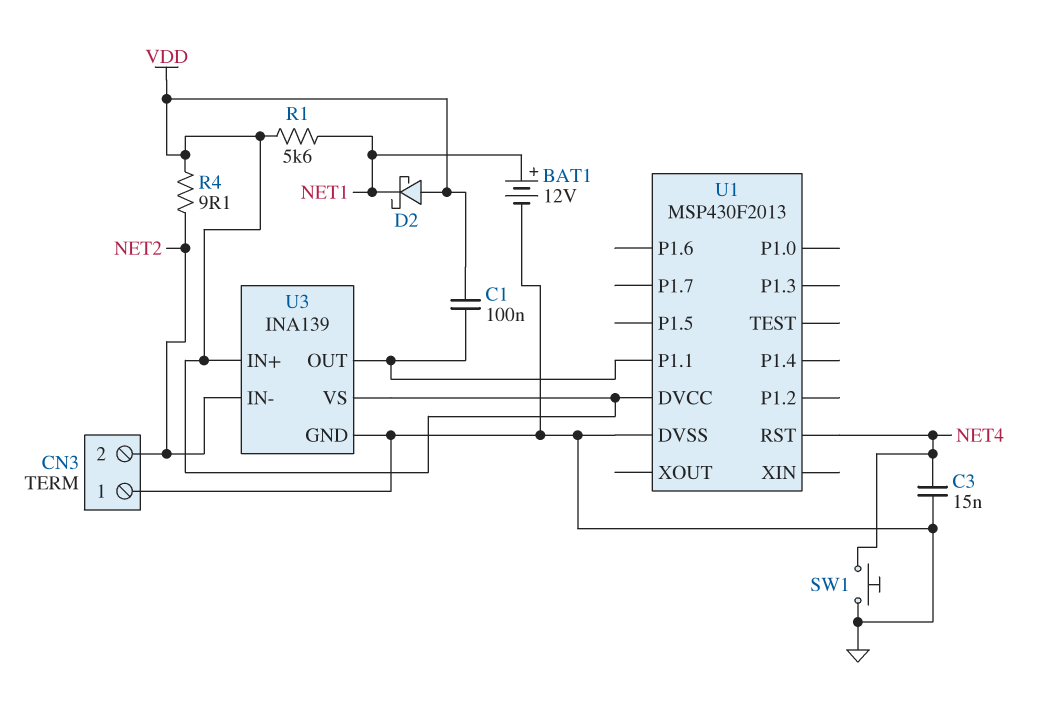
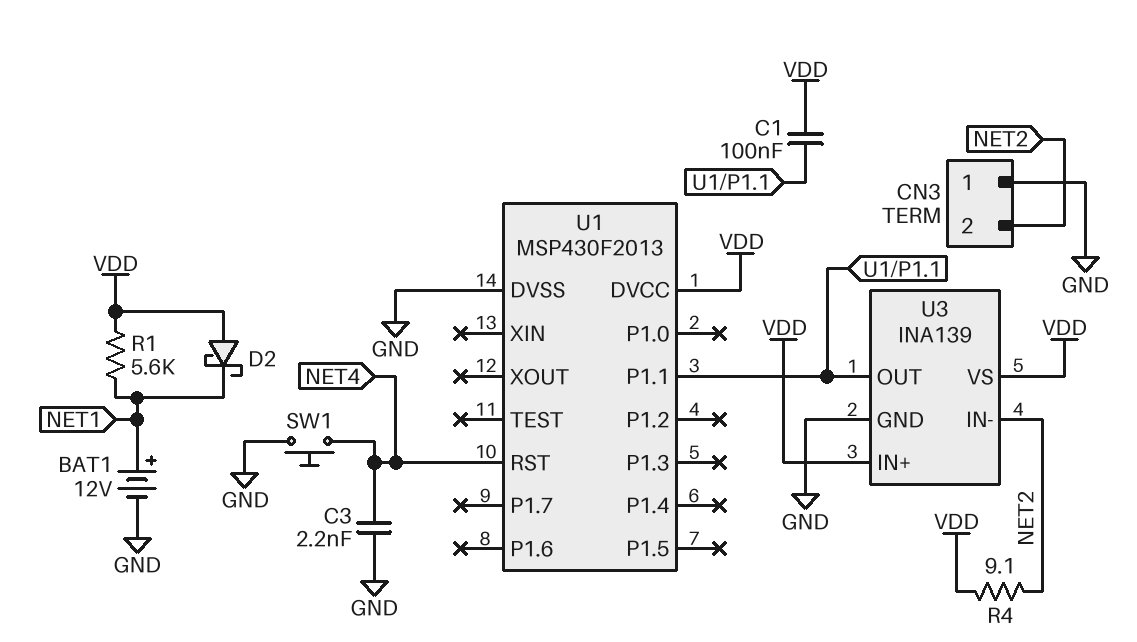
C3: 15nF (GND, NET4) -> 2.2nF (GND, NET4)

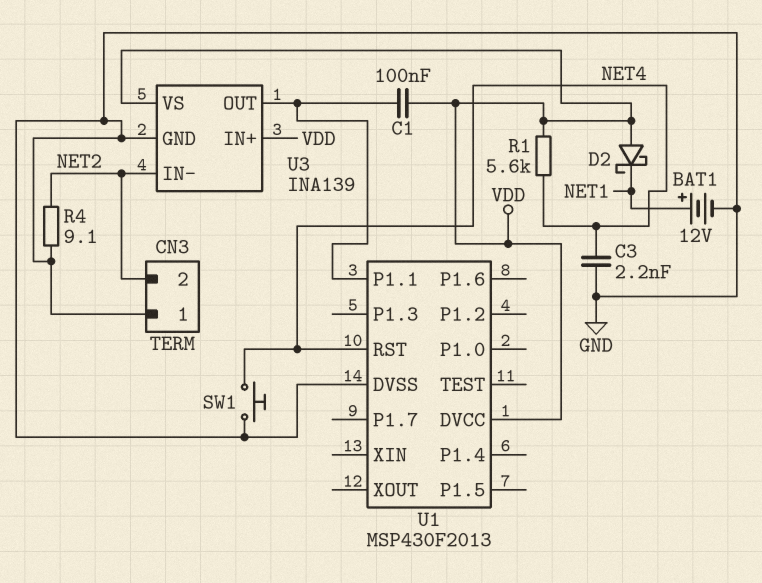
R1: 5.6k (NET1, VDD) -> 5.6k (NET4, VDD)
R4: 9.1 (NET2, VDD) -> 9.1 (GND, NET2)

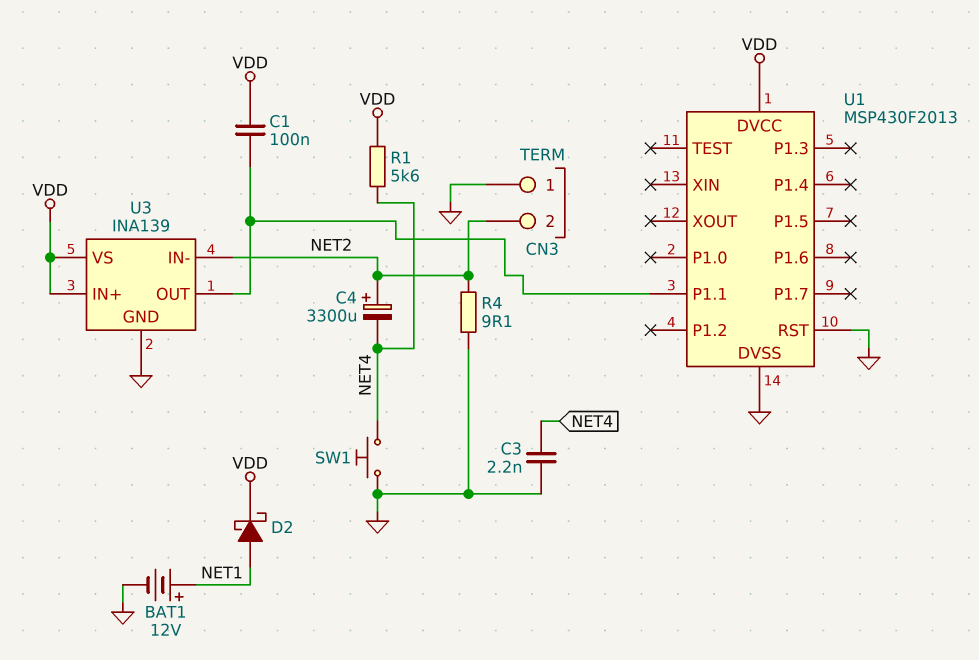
C4: none -> 3300uF (plus NET2, minus NET4)
D2: schottky (A VDD, K NET1) -> schottky (A NET1, K VDD)
U1 pin RST: NET4 -> GND

